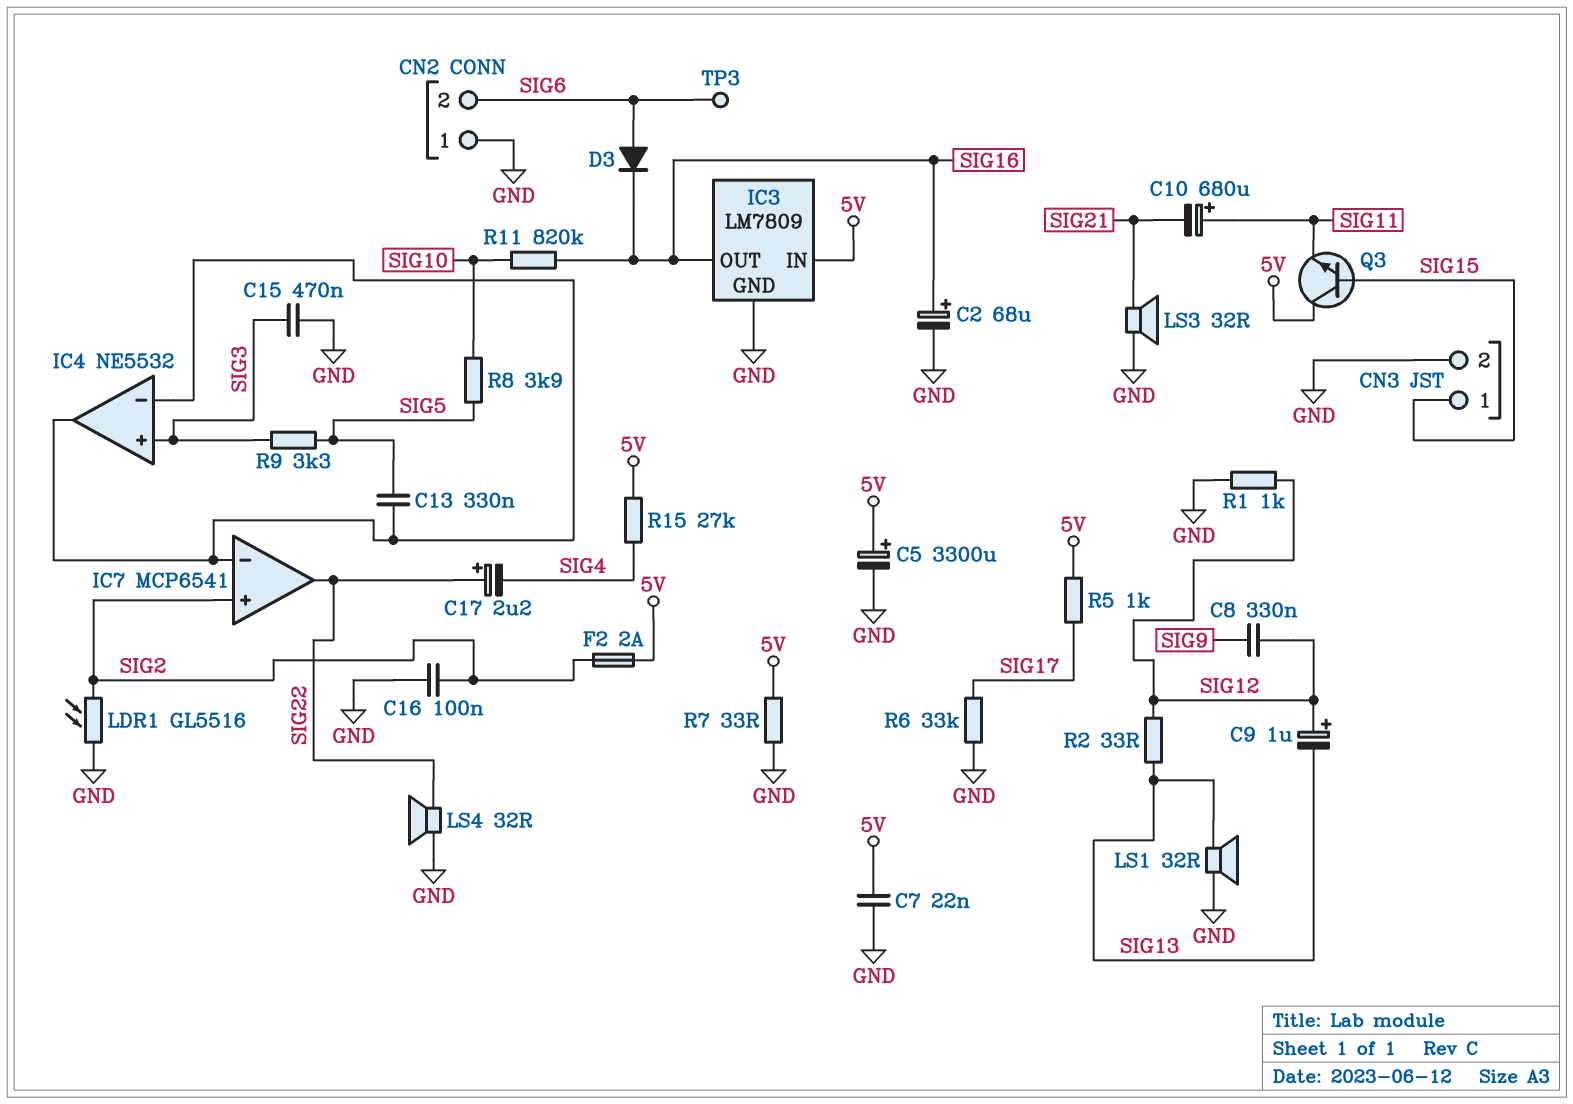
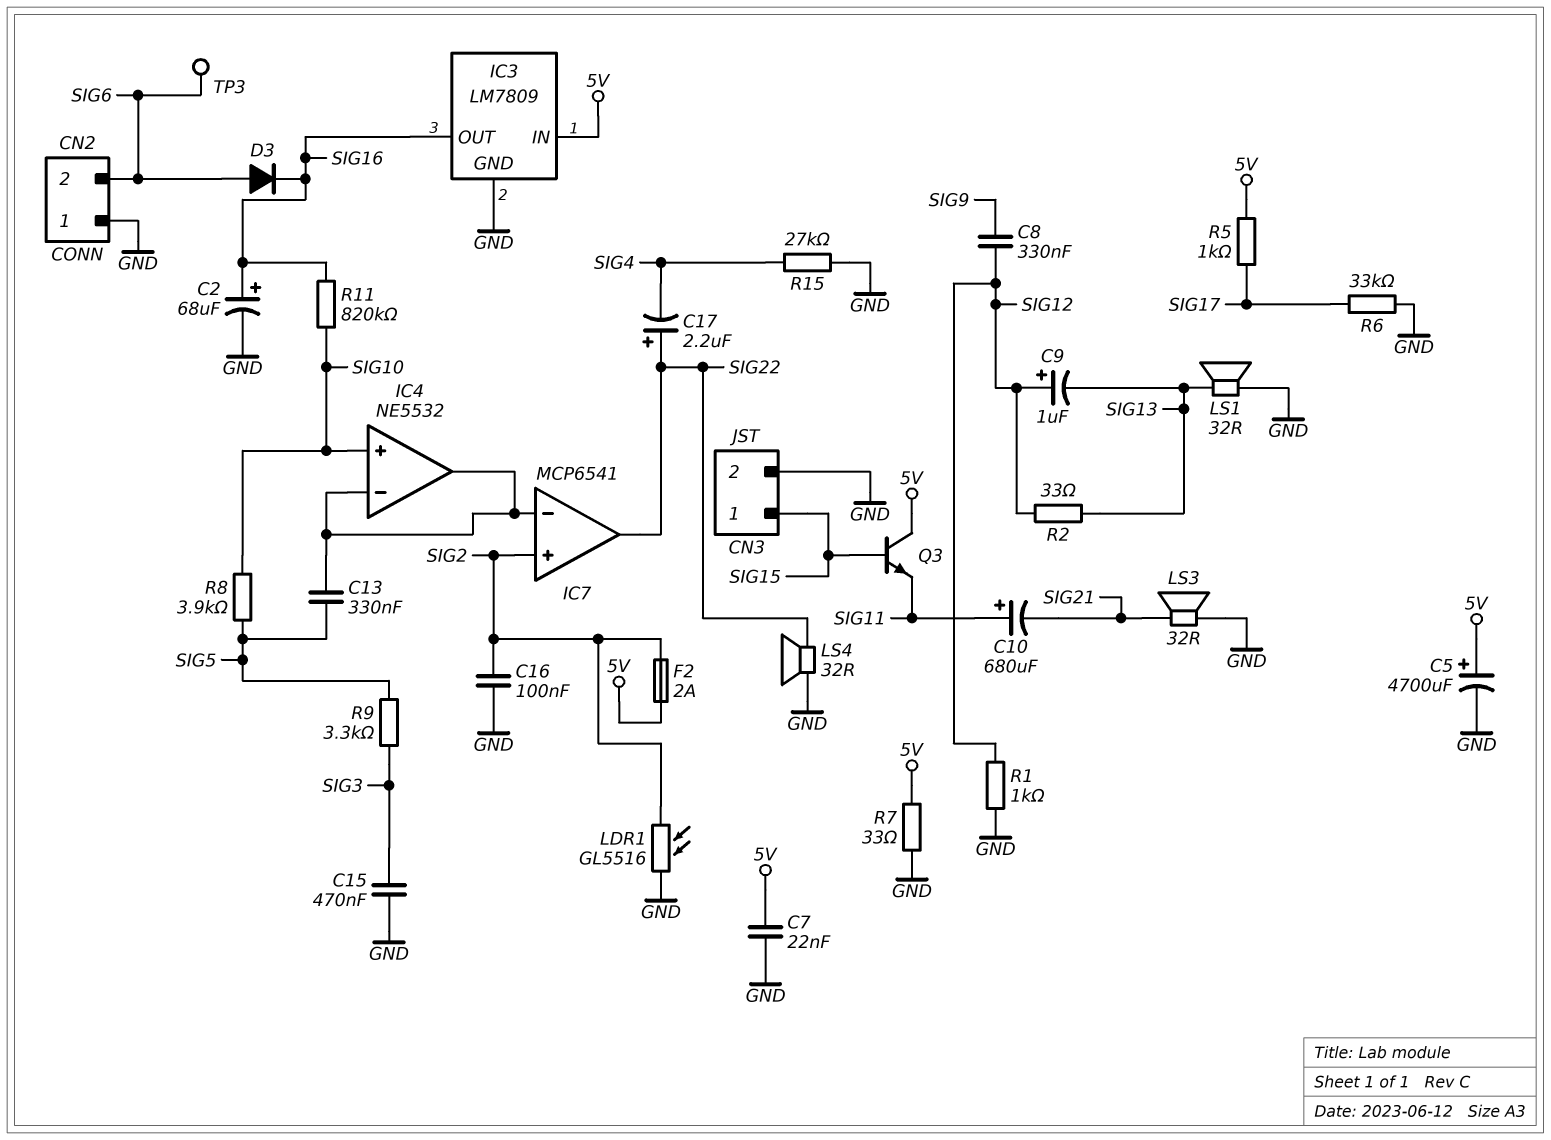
C5: 3300uF (plus 5V, minus GND) -> 4700uF (plus 5V, minus GND)
IC4 pin in+: SIG3 -> SIG10
R15: 27k (5V, SIG4) -> 27k (GND, SIG4)

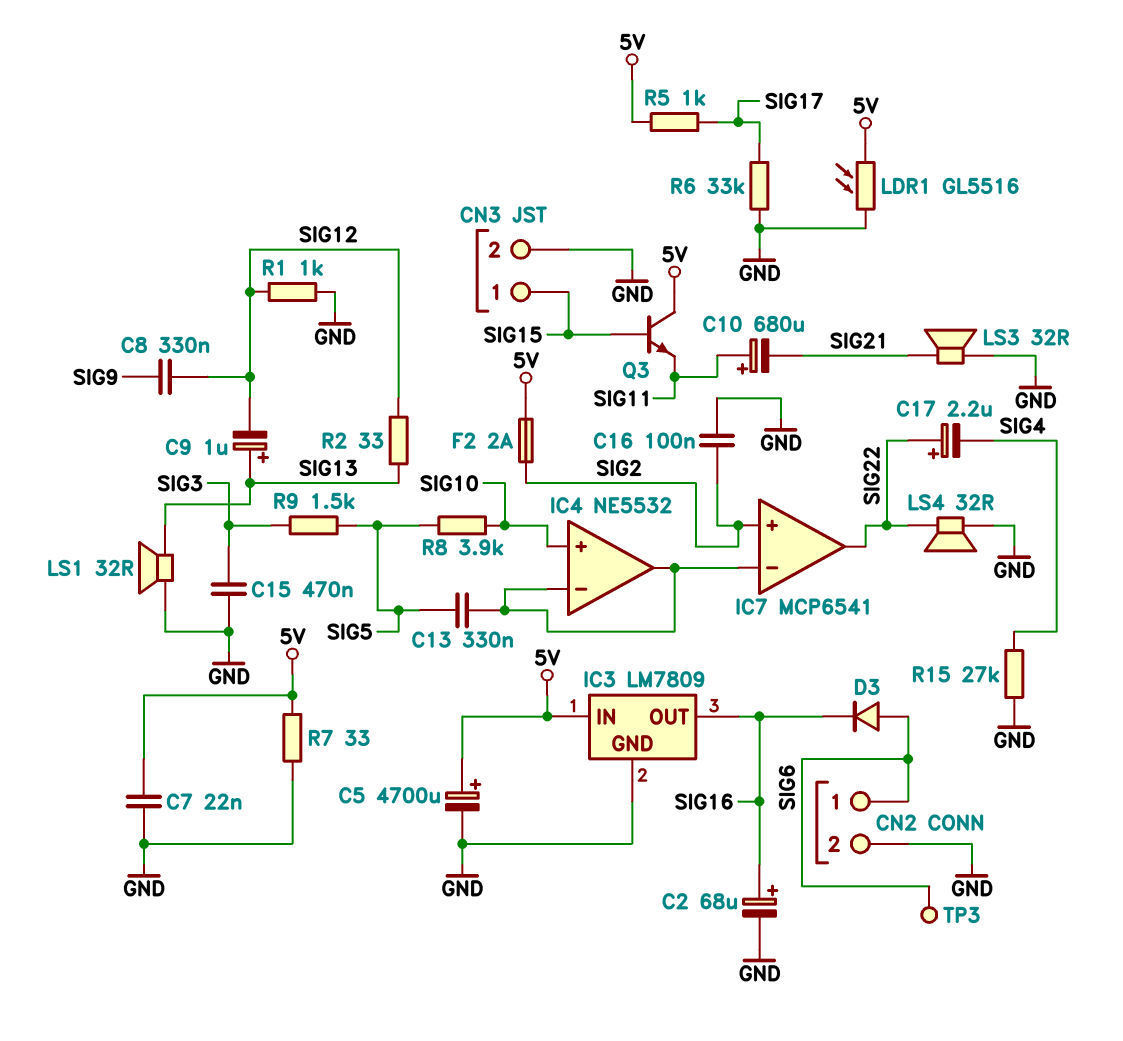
C9: 1uF (plus SIG12, minus SIG13) -> 1uF (plus SIG13, minus SIG12)
CN2 pin 1: GND -> SIG6
CN2 pin 2: SIG6 -> GND
LDR1: GL5516 (GND, SIG2) -> GL5516 (5V, GND)
R9: 3.3k (SIG3, SIG5) -> 1.5k (SIG3, SIG5)
R11: 820k (SIG10, SIG16) -> none

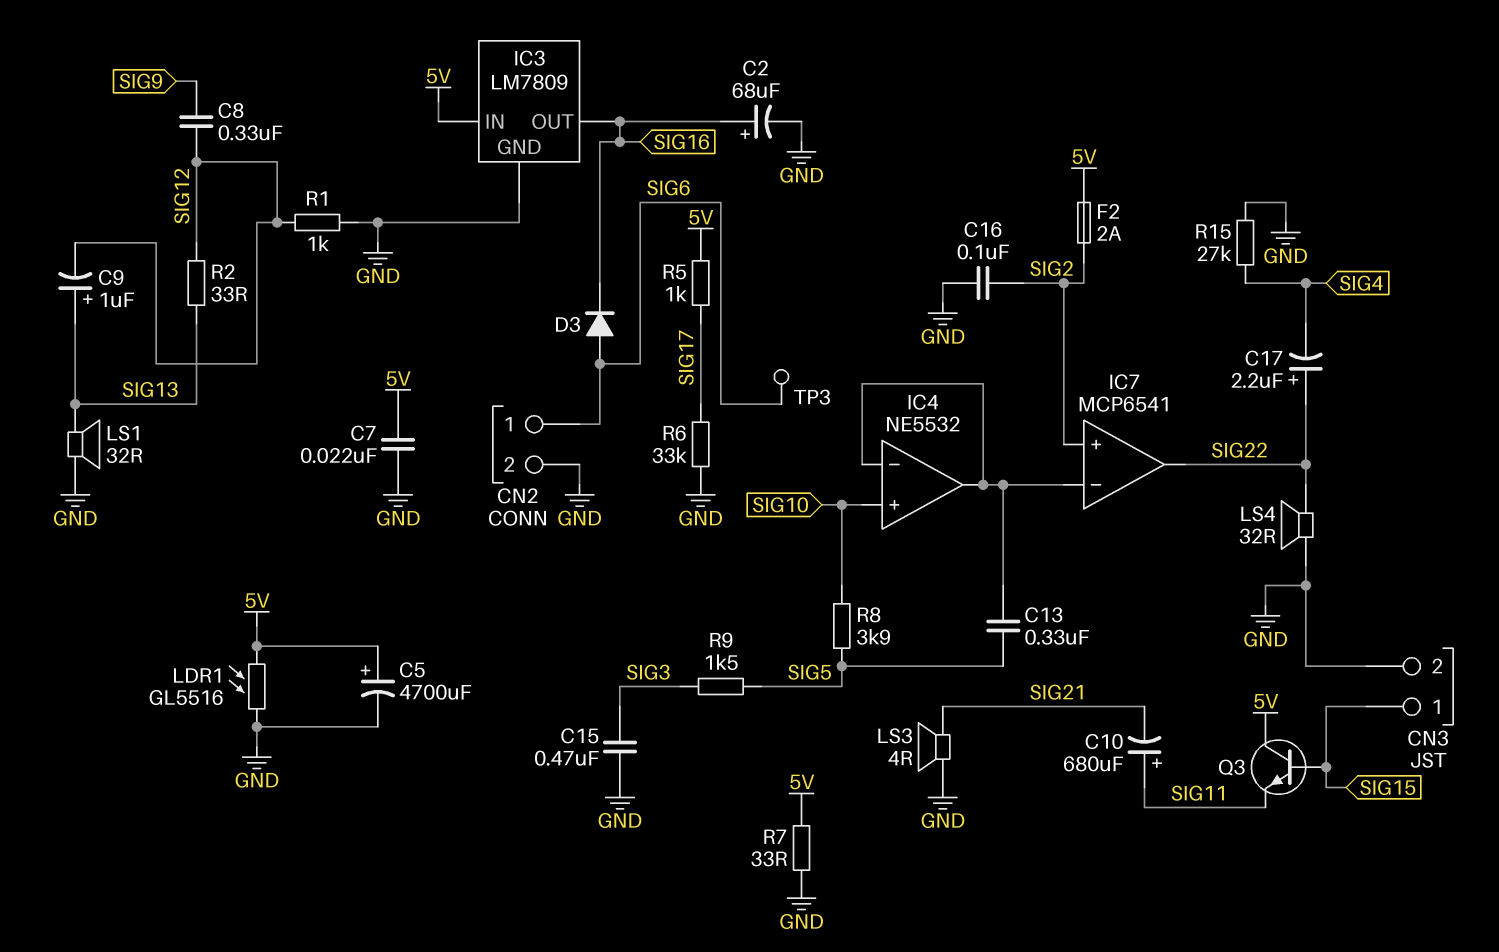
LS3: speaker 32R (GND, SIG21) -> speaker 4R (GND, SIG21)

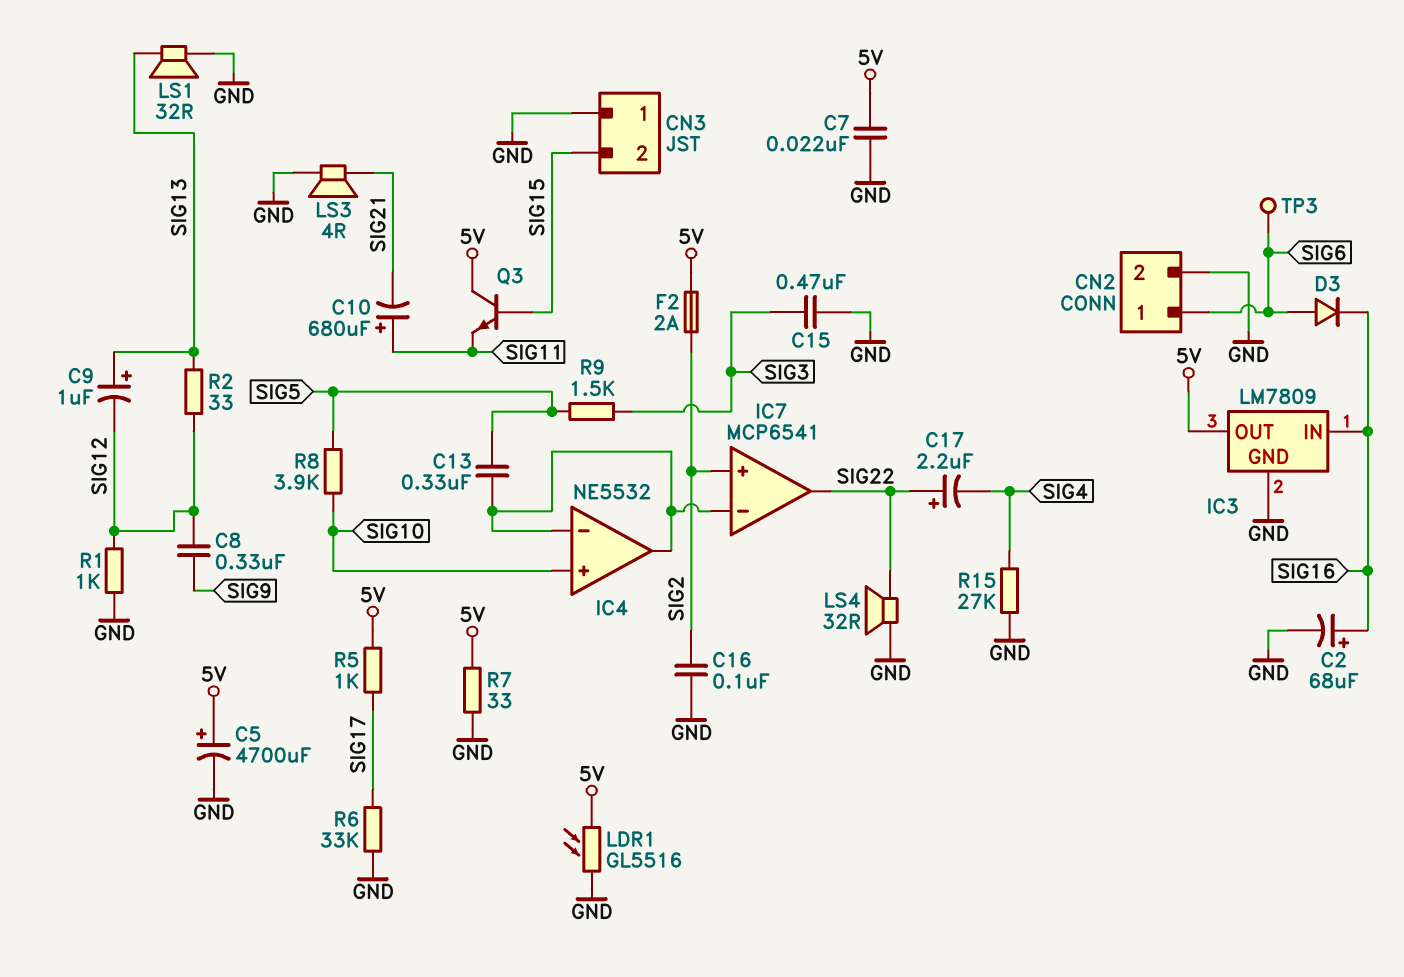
CN3 pin 1: SIG15 -> GND
CN3 pin 2: GND -> SIG15
IC3 pin IN: 5V -> SIG16
IC3 pin OUT: SIG16 -> 5V

